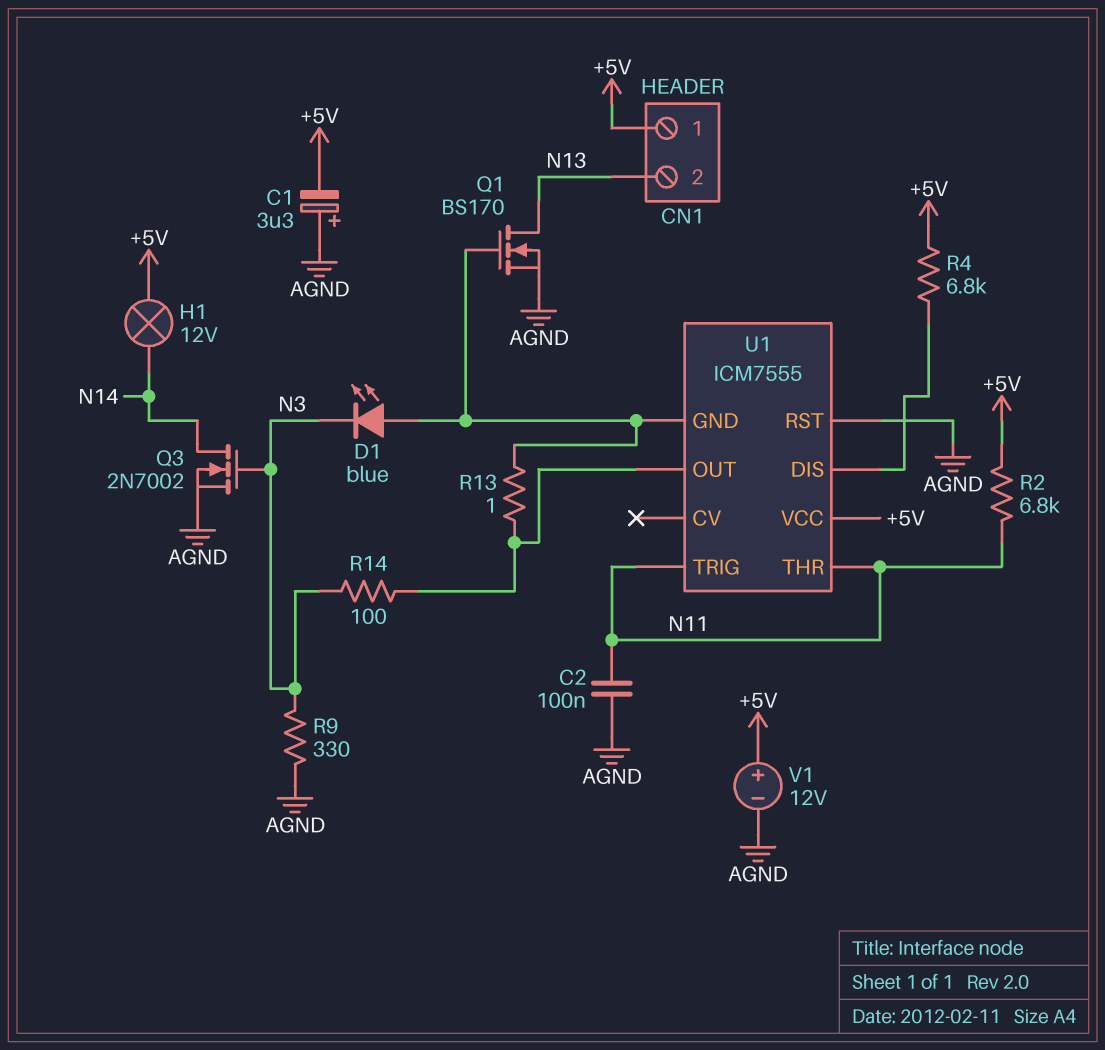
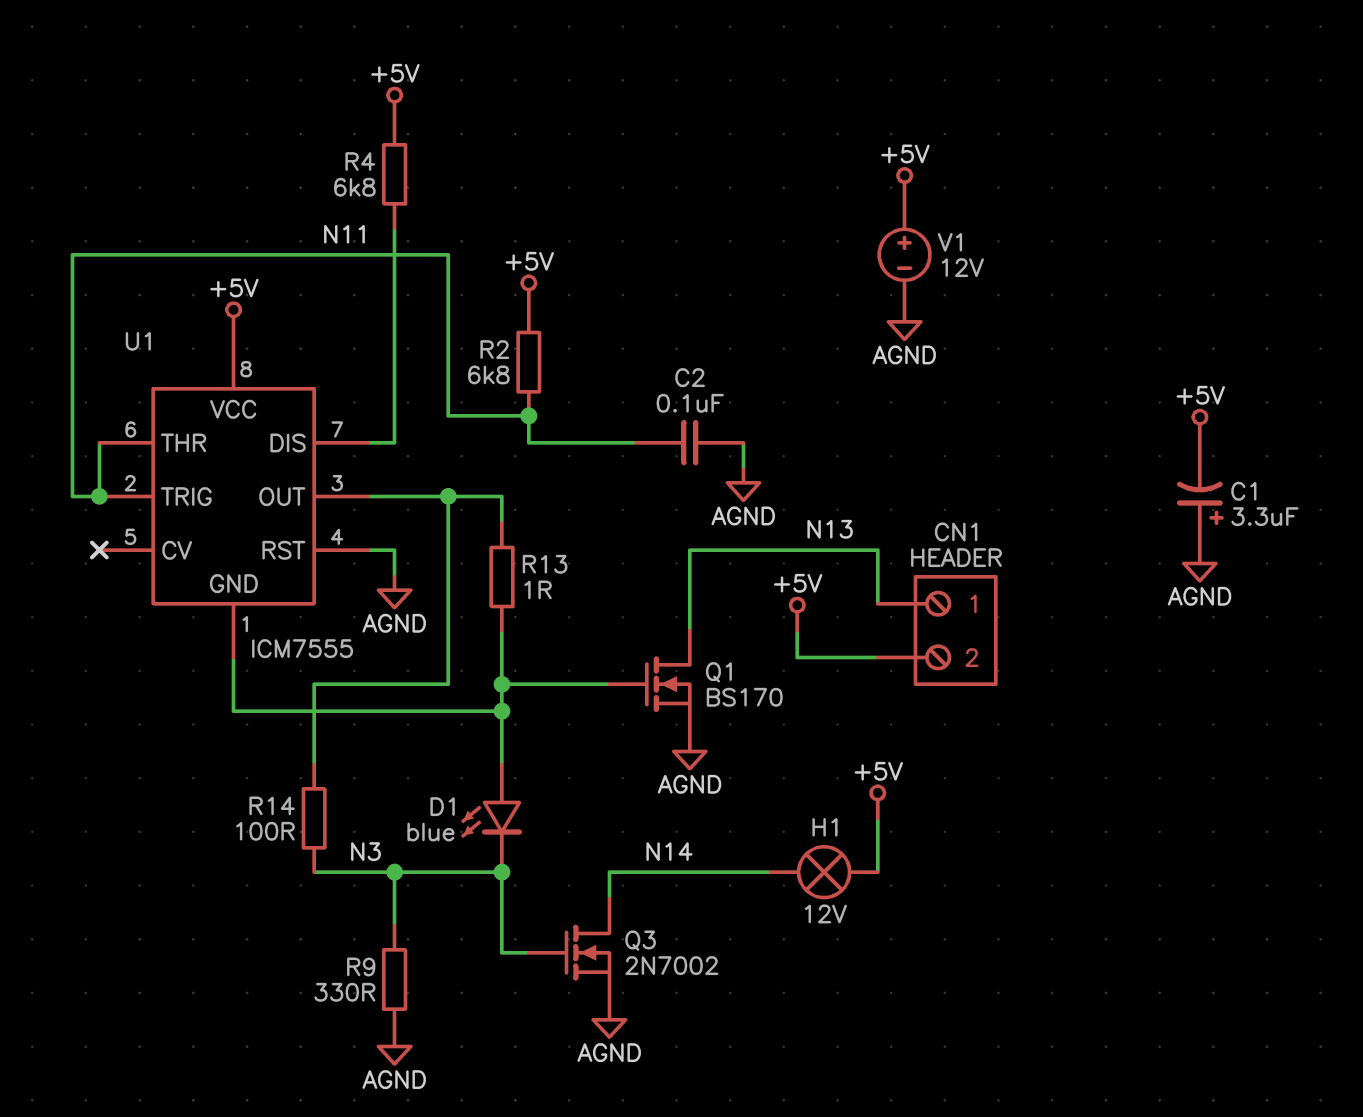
CN1 pin 1: +5V -> N13
CN1 pin 2: N13 -> +5V

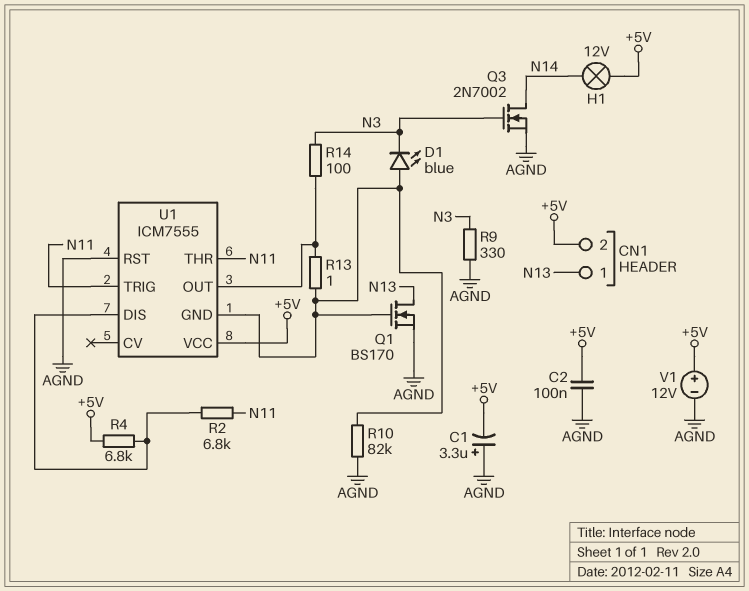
C2: 100nF (AGND, N11) -> 100nF (+5V, AGND)
R2: 6.8k (+5V, N11) -> 6.8k (N11, U1/DIS)
R10: none -> 82k (AGND, U1/GND)

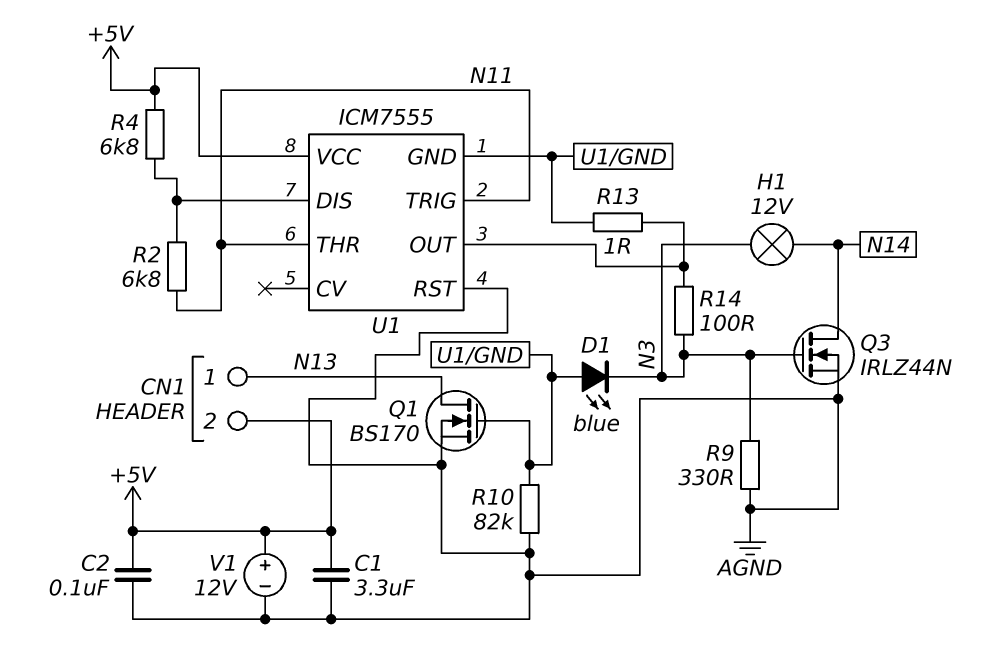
C1: 3.3uF (plus AGND, minus +5V) -> 3.3uF (+5V, AGND)
H1: lamp 12V (+5V, N14) -> lamp 12V (N3, N14)
Q3: NMOS 2N7002 (G N3, D N14, S AGND) -> NMOS IRLZ44N (G N3, D N14, S AGND)

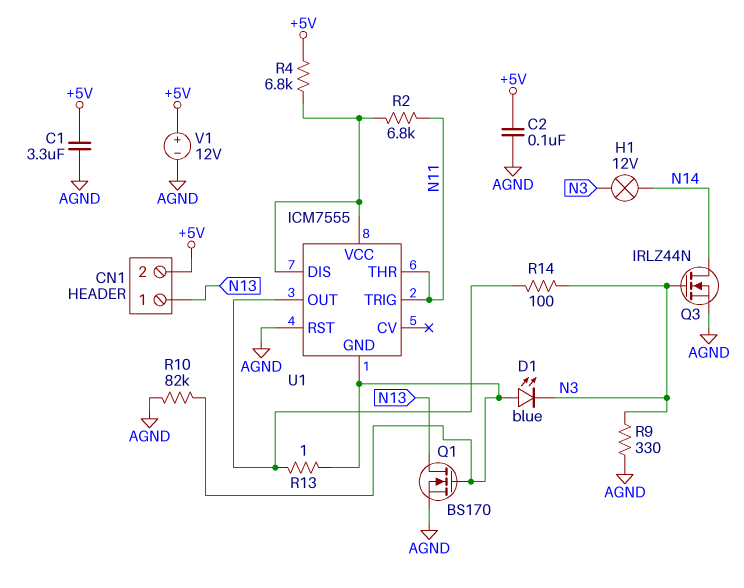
U1 pin VCC: +5V -> U1/DIS

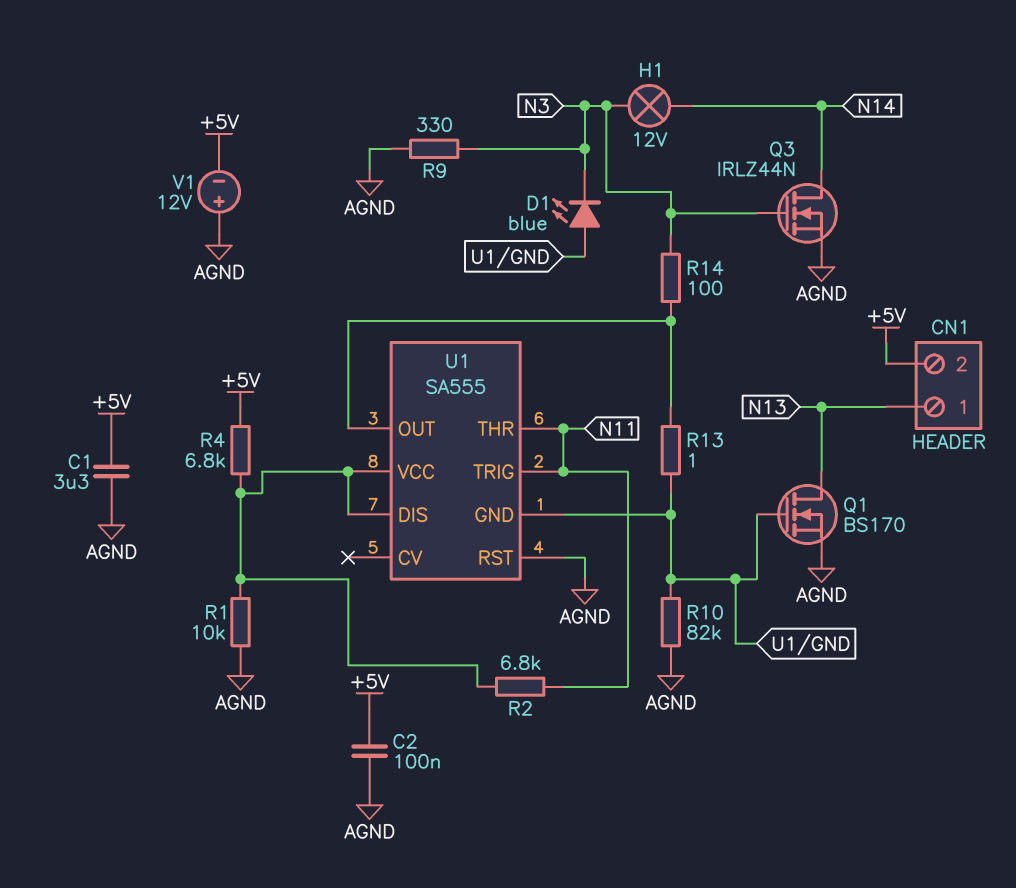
R1: none -> 10k (AGND, U1/DIS)
U1: ICM7555 -> SA555
V1: 12V (plus +5V, minus AGND) -> 12V (plus AGND, minus +5V)

